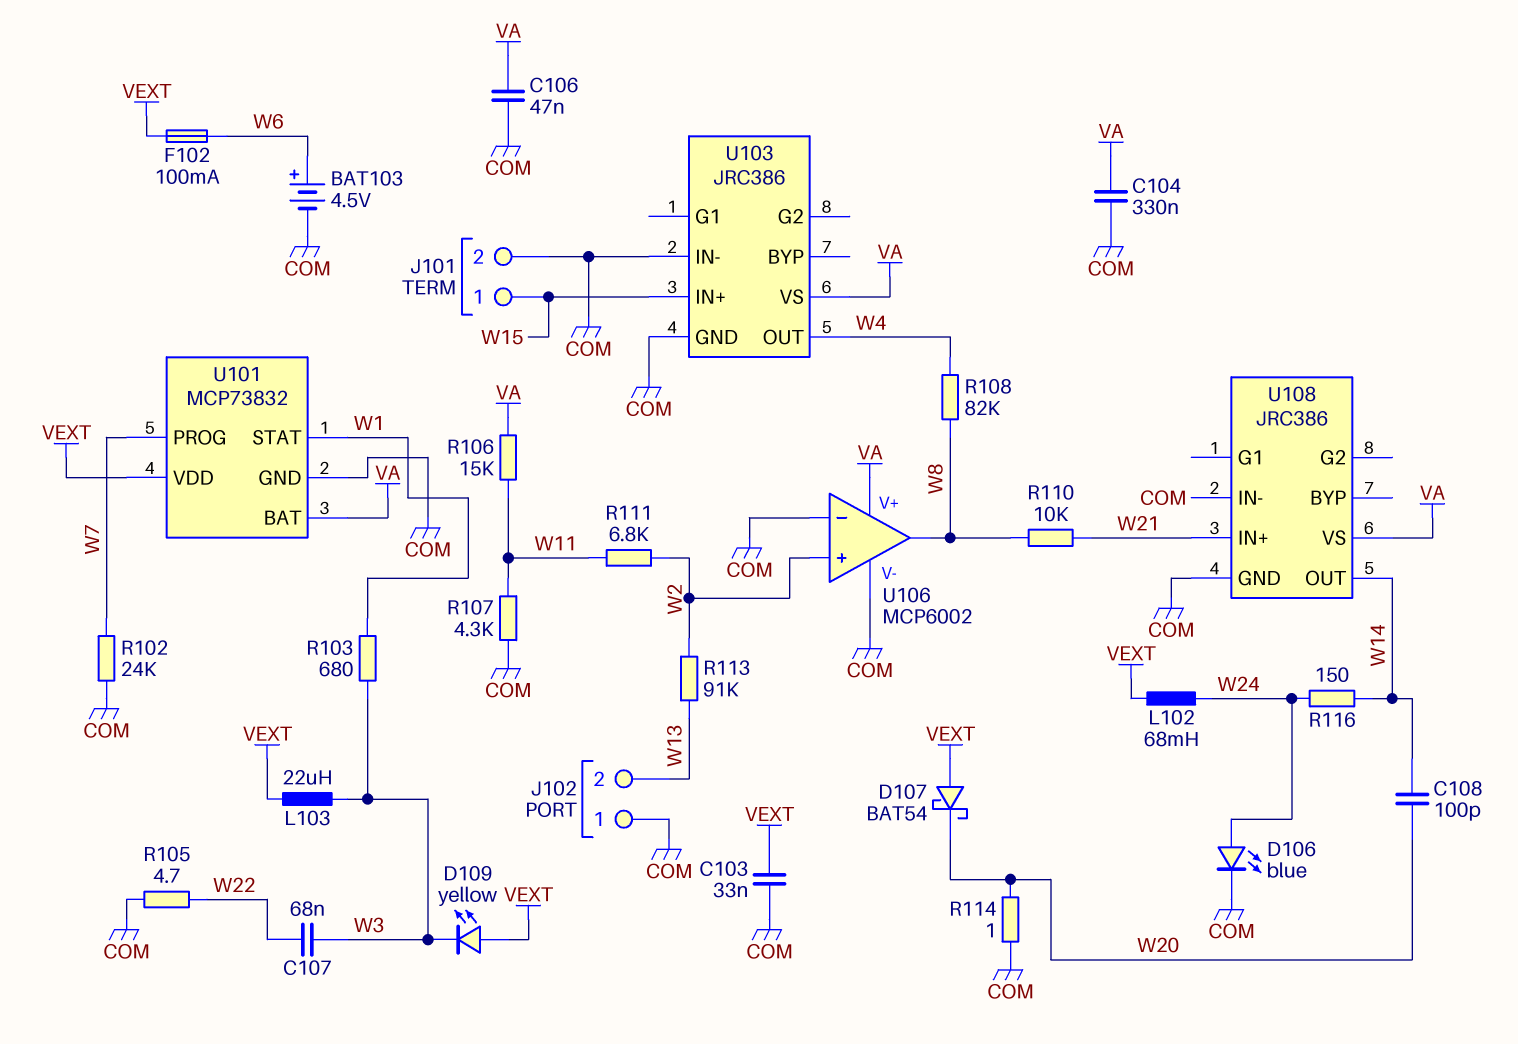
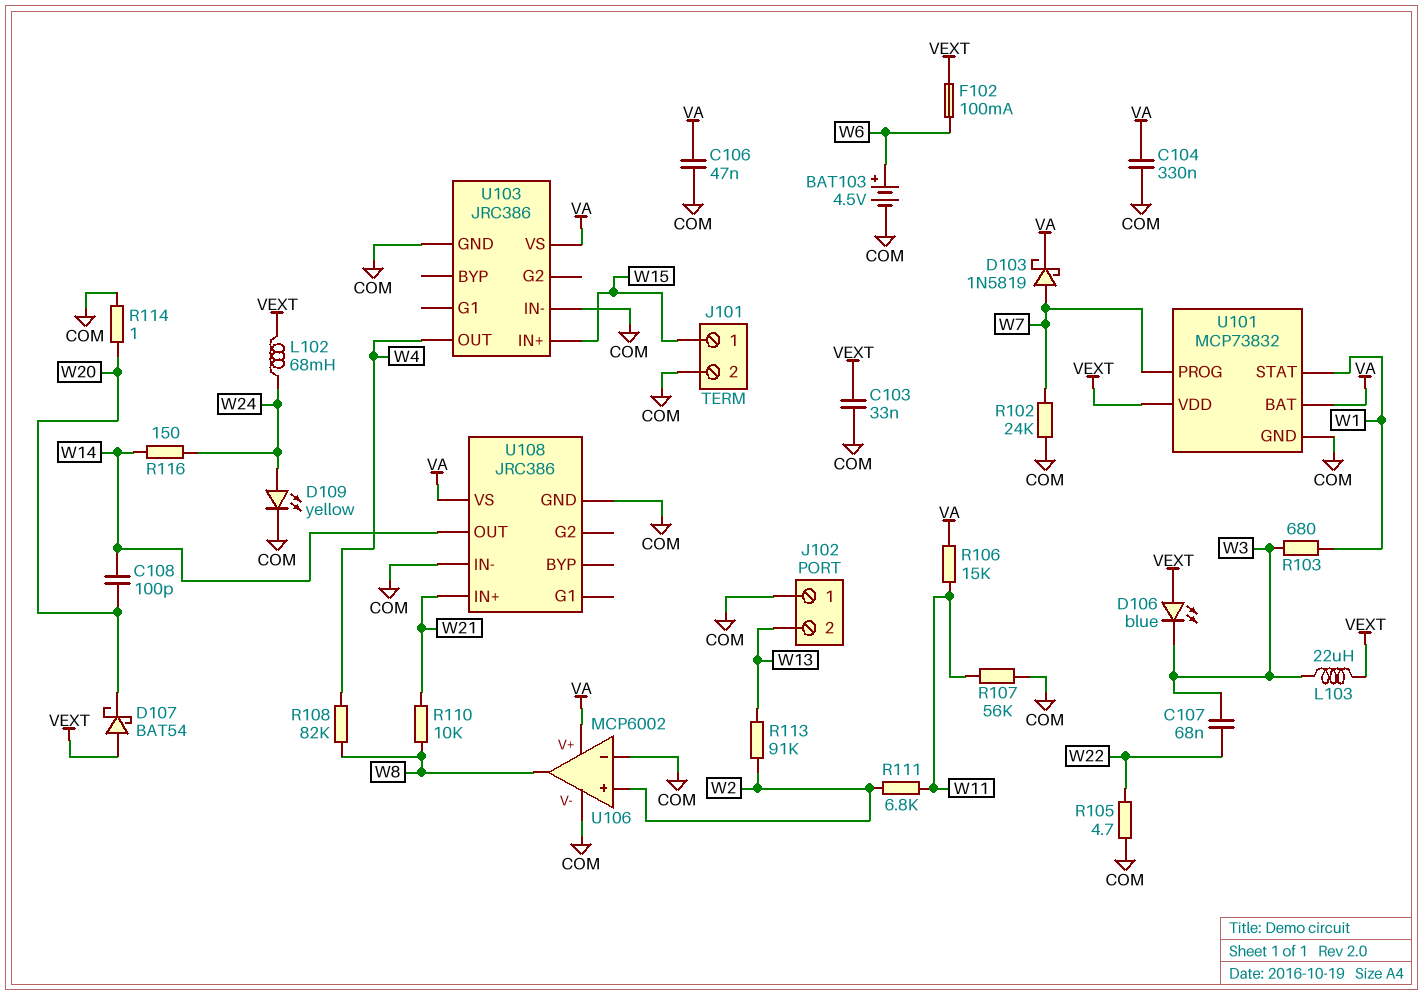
D103: none -> schottky 1N5819 (A W7, K VA)
D106: LED blue (A W24, K COM) -> LED blue (A VEXT, K W3)
D109: LED yellow (A VEXT, K W3) -> LED yellow (A W24, K COM)
R107: 4.3k (COM, W11) -> 56k (COM, W11)

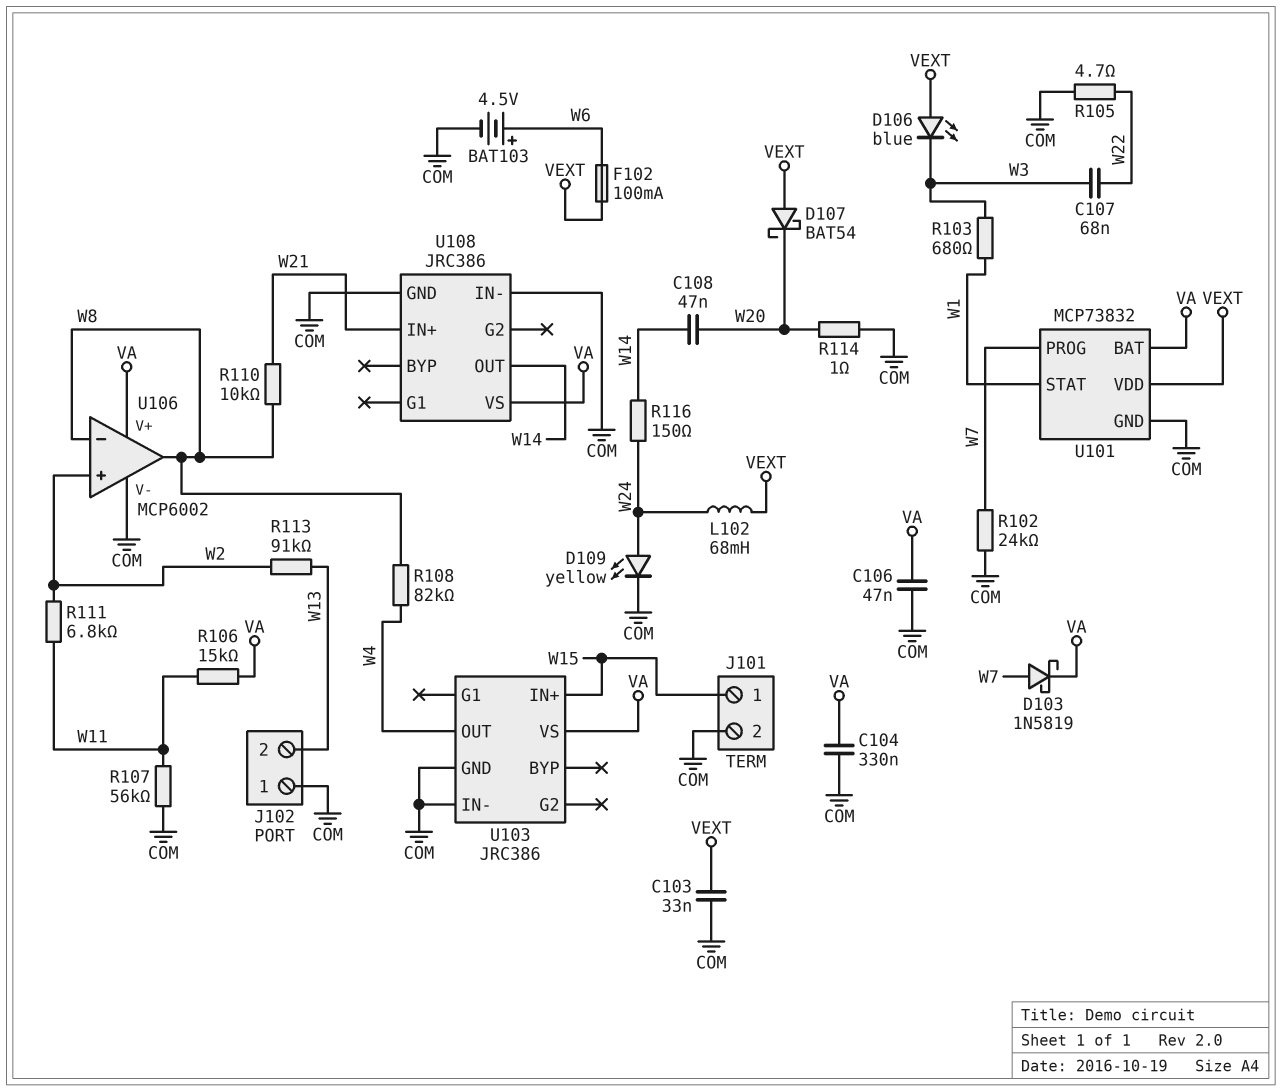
C108: 100pF (W14, W20) -> 47nF (W14, W20)
L103: 22uH (VEXT, W3) -> none
U106 pin in-: COM -> W8

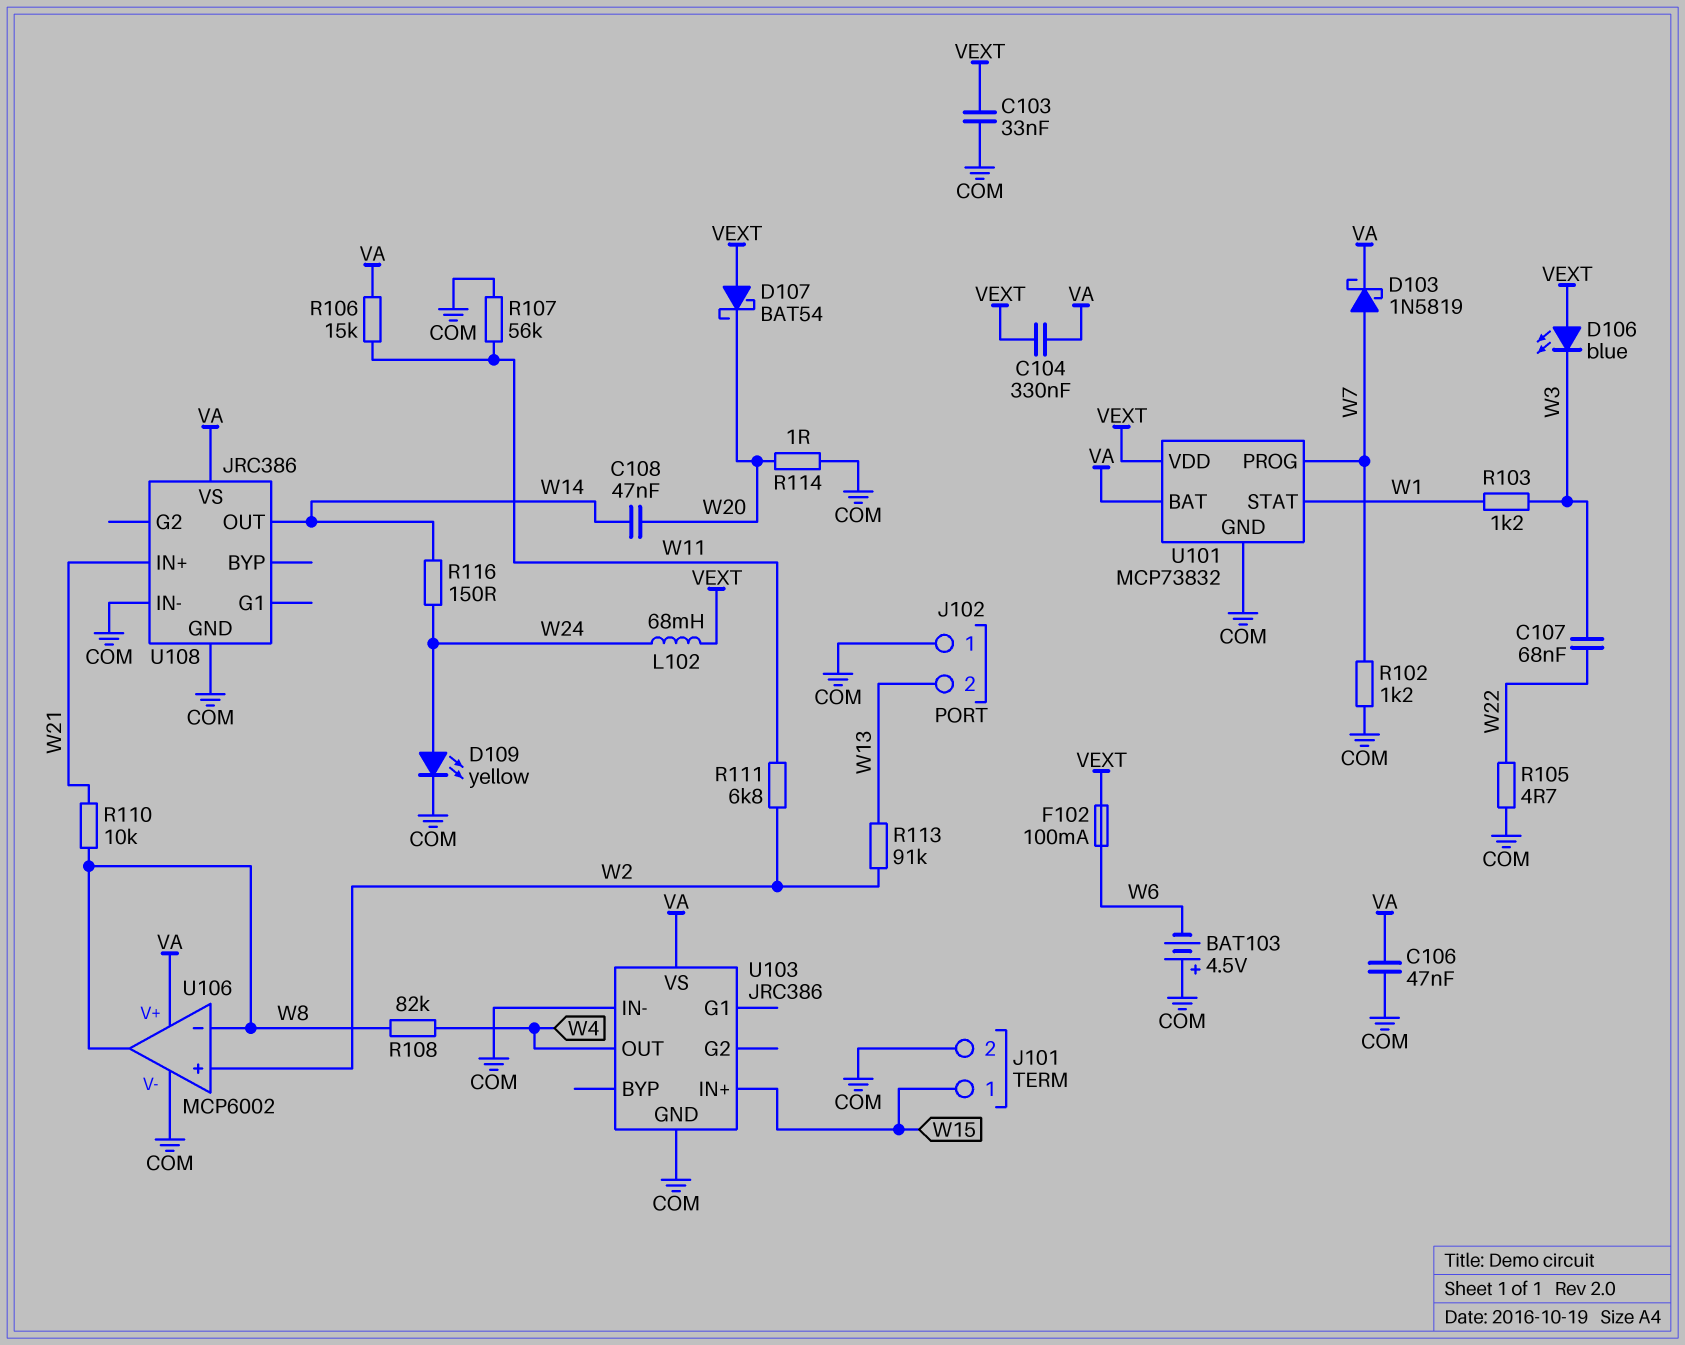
BAT103: 4.5V (plus W6, minus COM) -> 4.5V (plus COM, minus W6)
C104: 330nF (COM, VA) -> 330nF (VA, VEXT)
R102: 24k (COM, W7) -> 1.2k (COM, W7)
R103: 680 (W1, W3) -> 1.2k (W1, W3)

